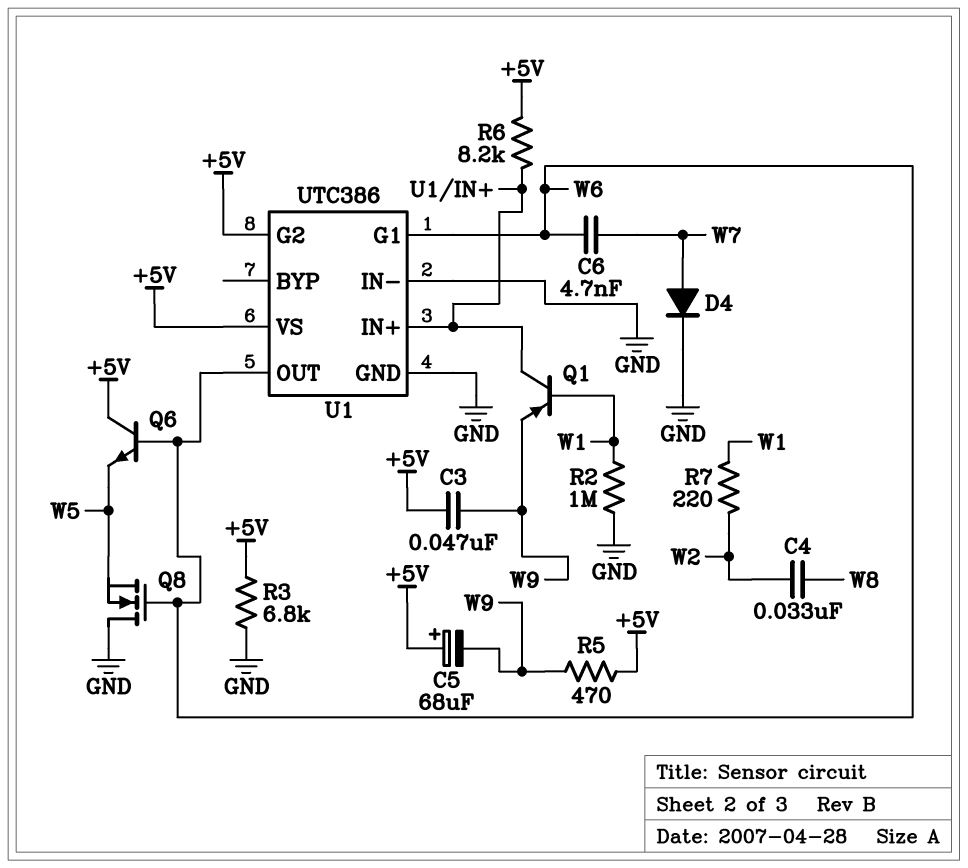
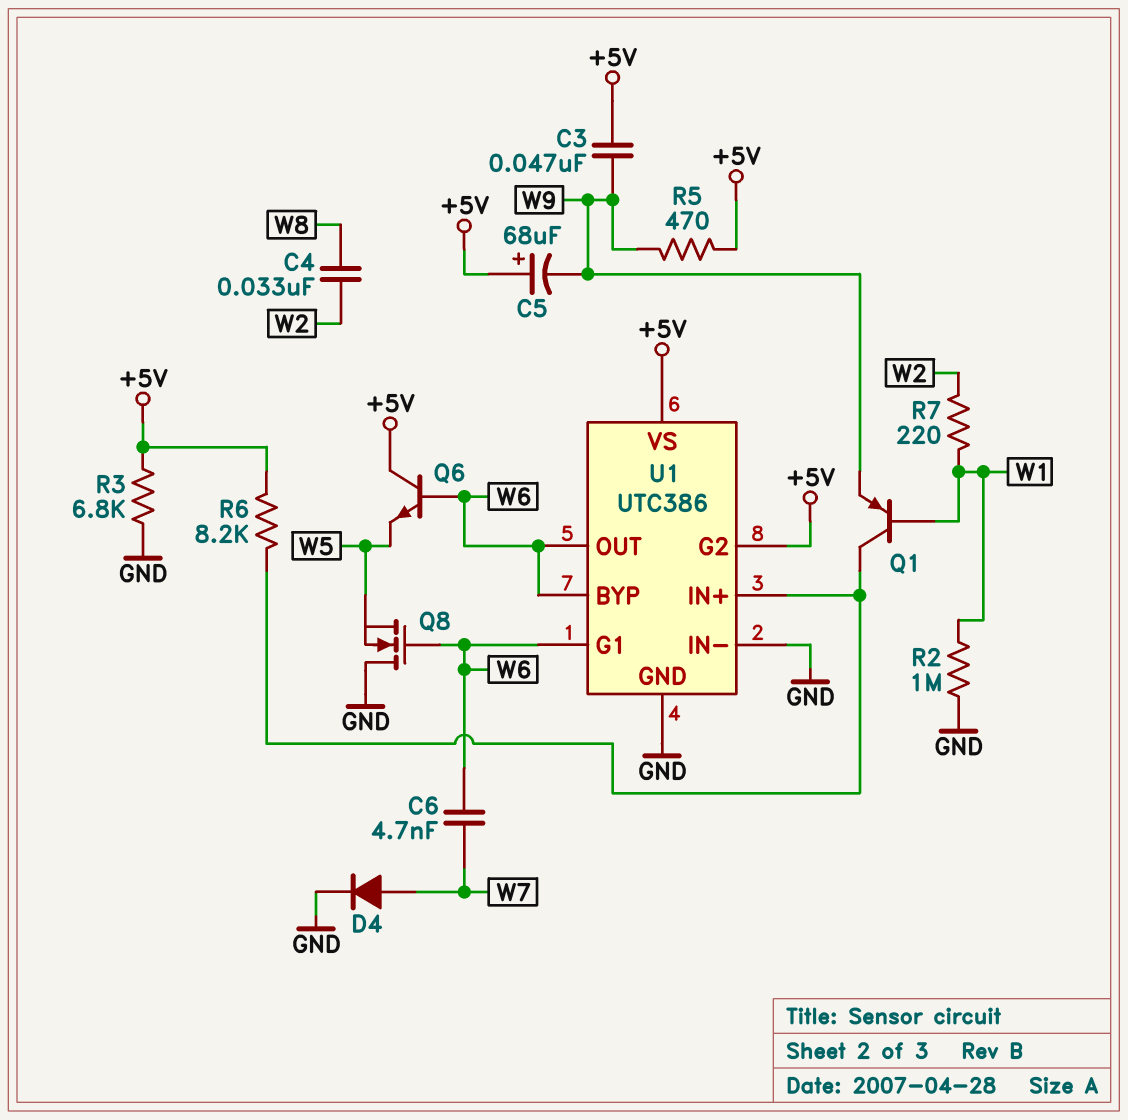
U1 pin BYP: none -> W6

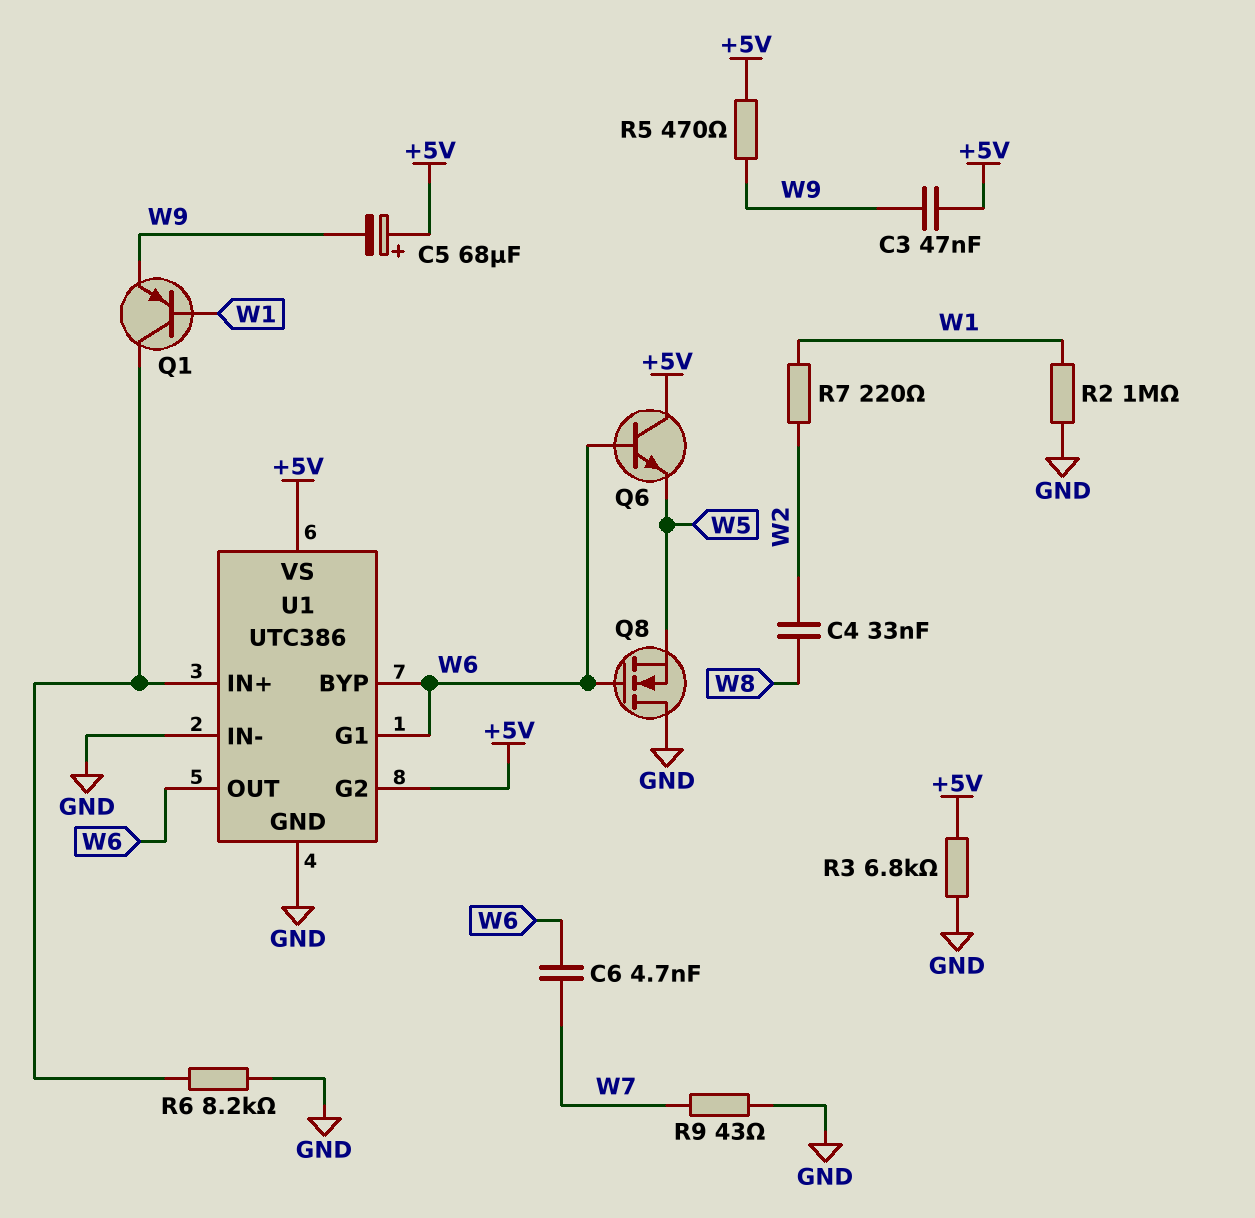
D4: diode (A W7, K GND) -> none
R6: 8.2k (+5V, U1/IN+) -> 8.2k (GND, U1/IN+)
R9: none -> 43 (GND, W7)

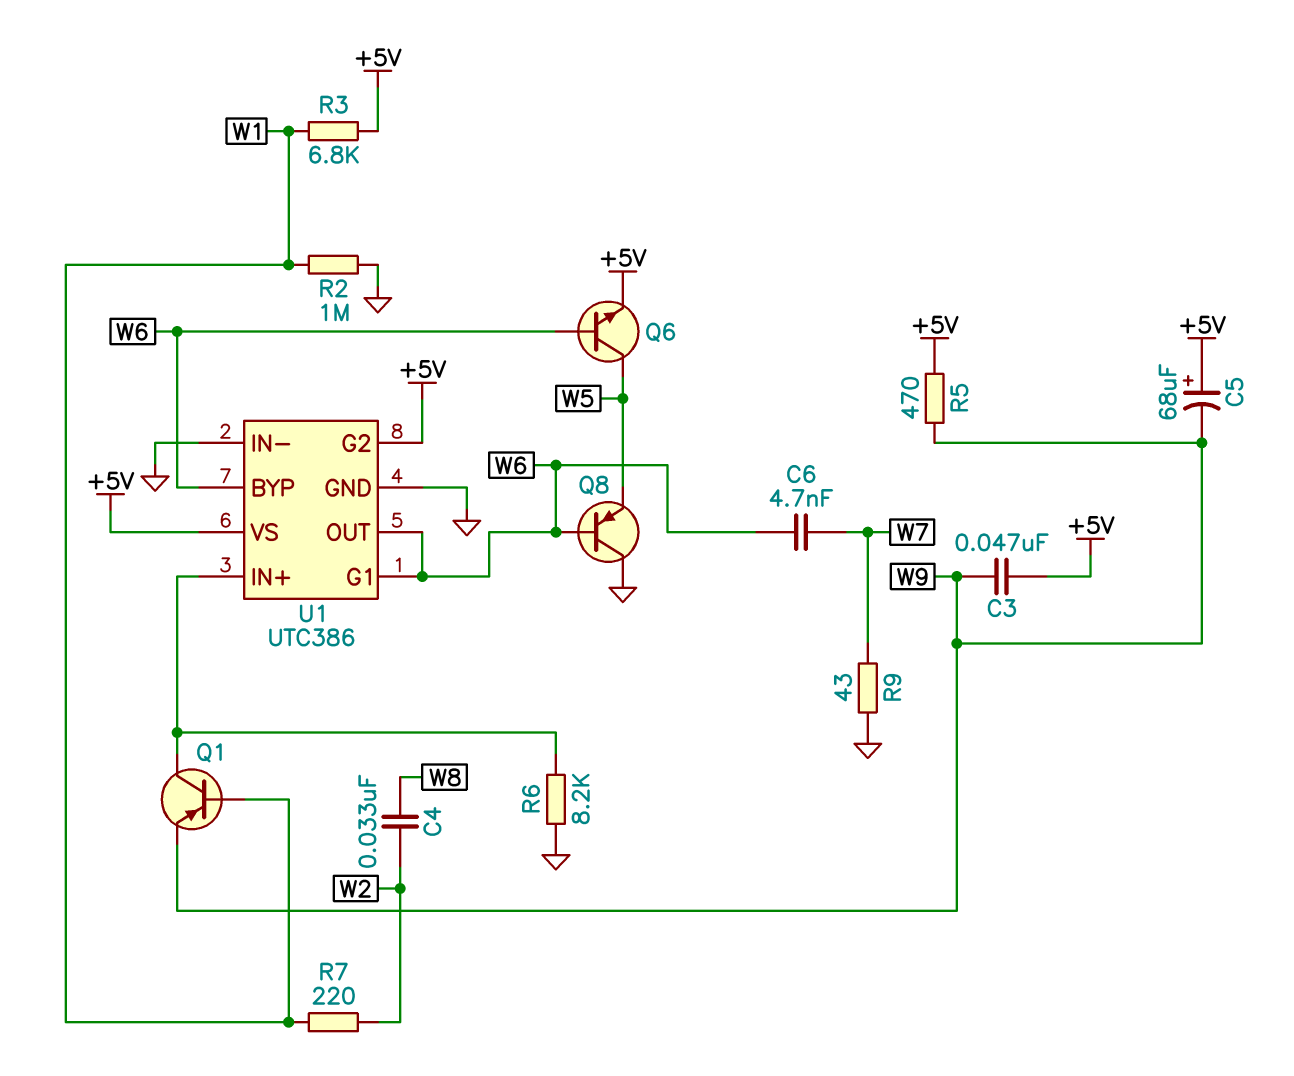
Q6: NPN (B W6, C +5V, E W5) -> NPN (B W6, C W5, E +5V)
Q8: NMOS (G W6, D GND, S W5) -> PNP (B W6, C GND, E W5)
R3: 6.8k (+5V, GND) -> 6.8k (+5V, W1)

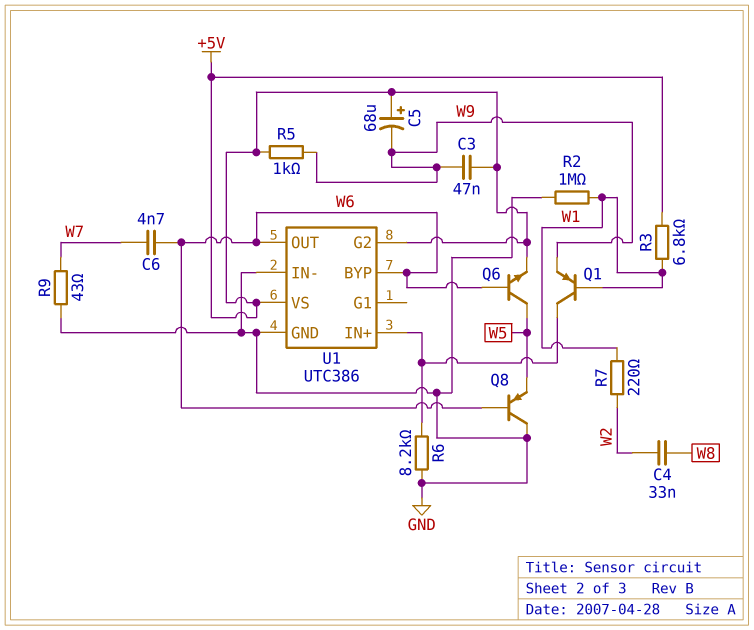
R5: 470 (+5V, W9) -> 1k (+5V, W9)
U1 pin G1: W6 -> none

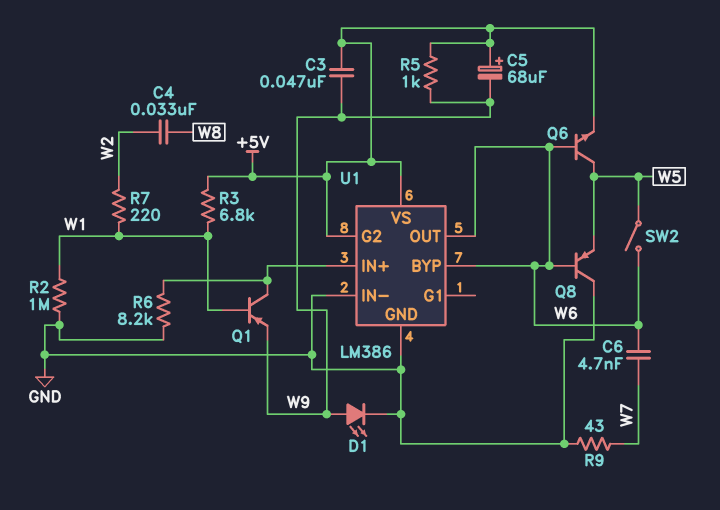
D1: none -> LED (A W9, K GND)
SW2: none -> switch (W5, W6)
U1: UTC386 -> LM386

